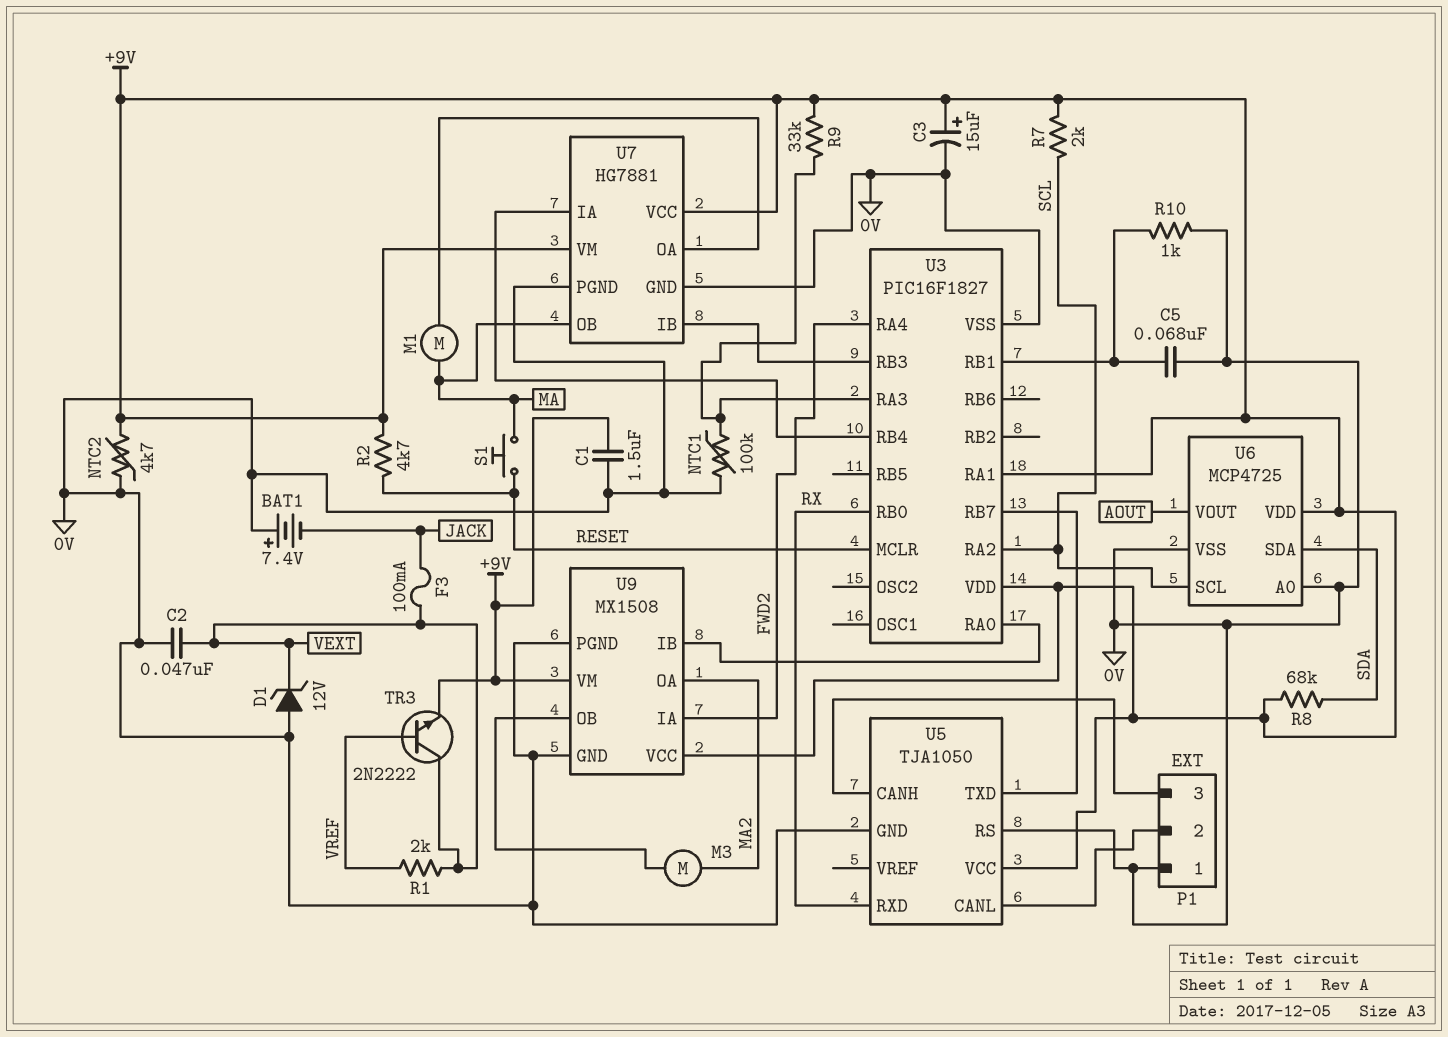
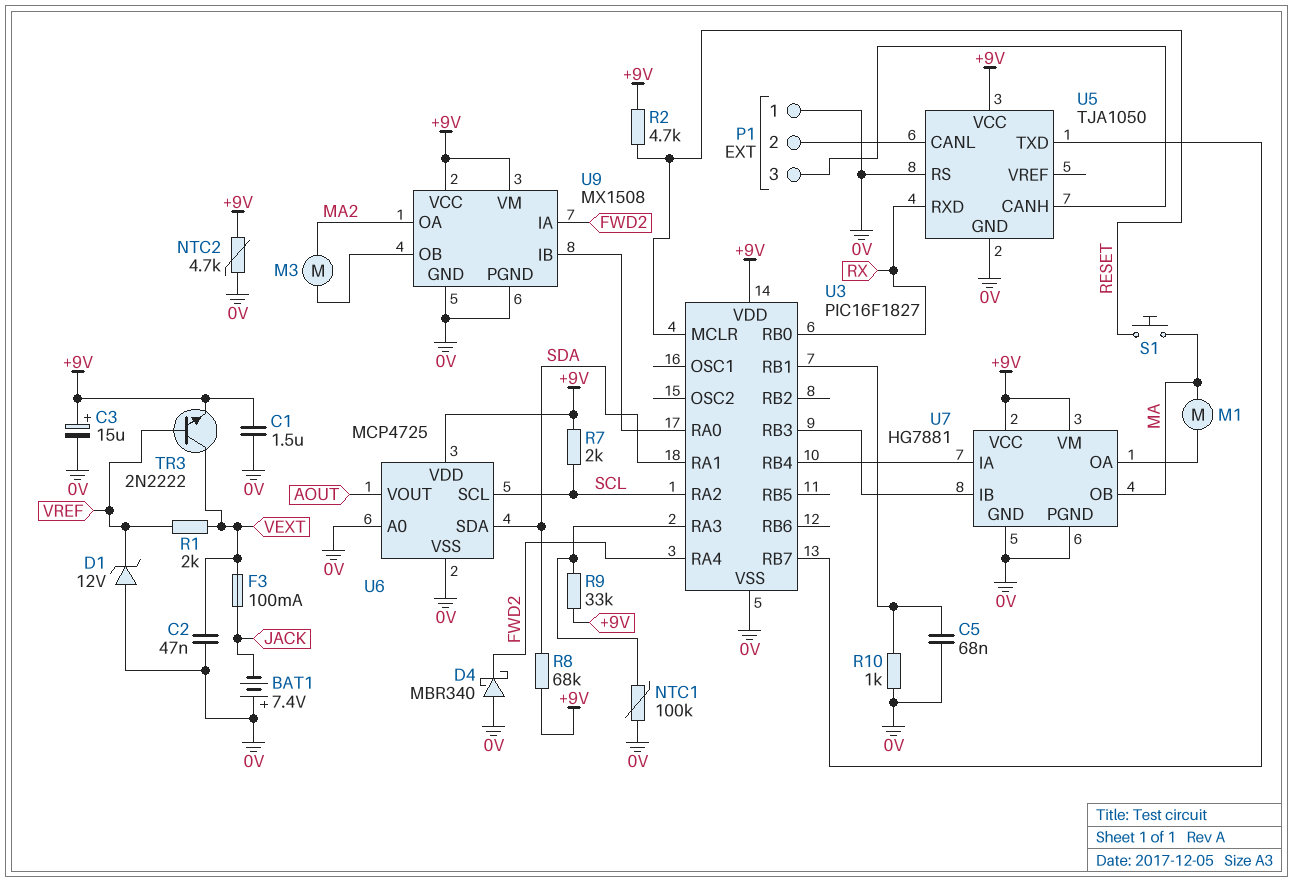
D1: zener 12V (A 0V, K VEXT) -> zener 12V (A 0V, K VREF)
D4: none -> schottky MBR340 (A 0V, K FWD2)
U3 pin RA1: +9V -> SDA

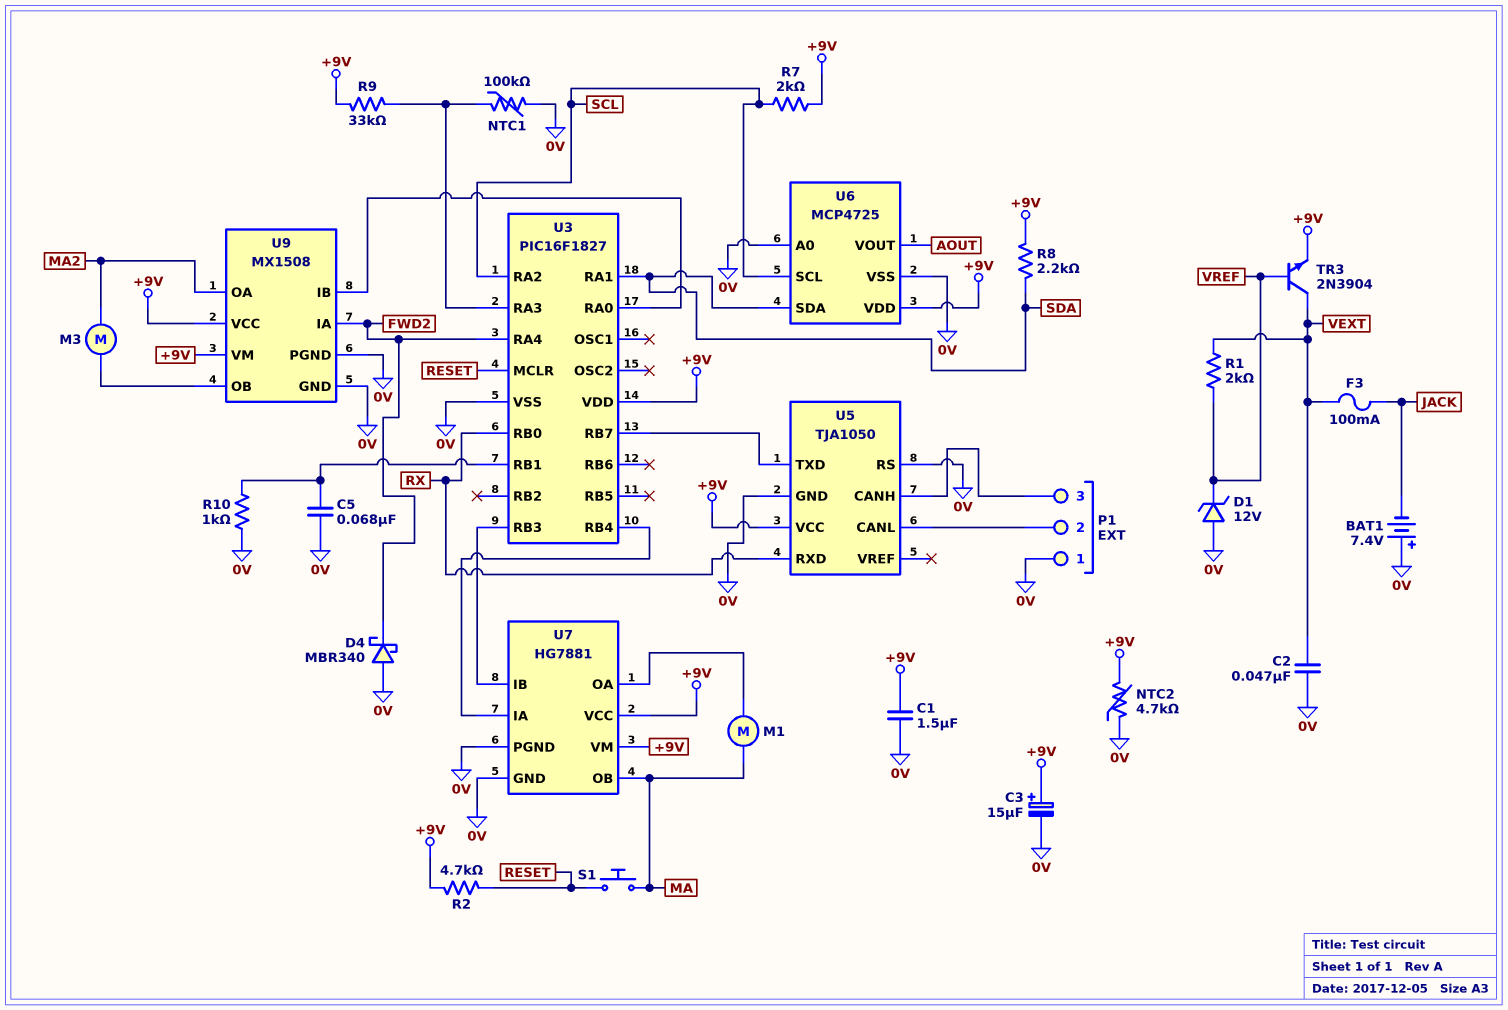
R8: 68k (+9V, SDA) -> 2.2k (+9V, SDA)
TR3: NPN 2N2222 (B VREF, C VEXT, E +9V) -> NPN 2N3904 (B VREF, C VEXT, E +9V)

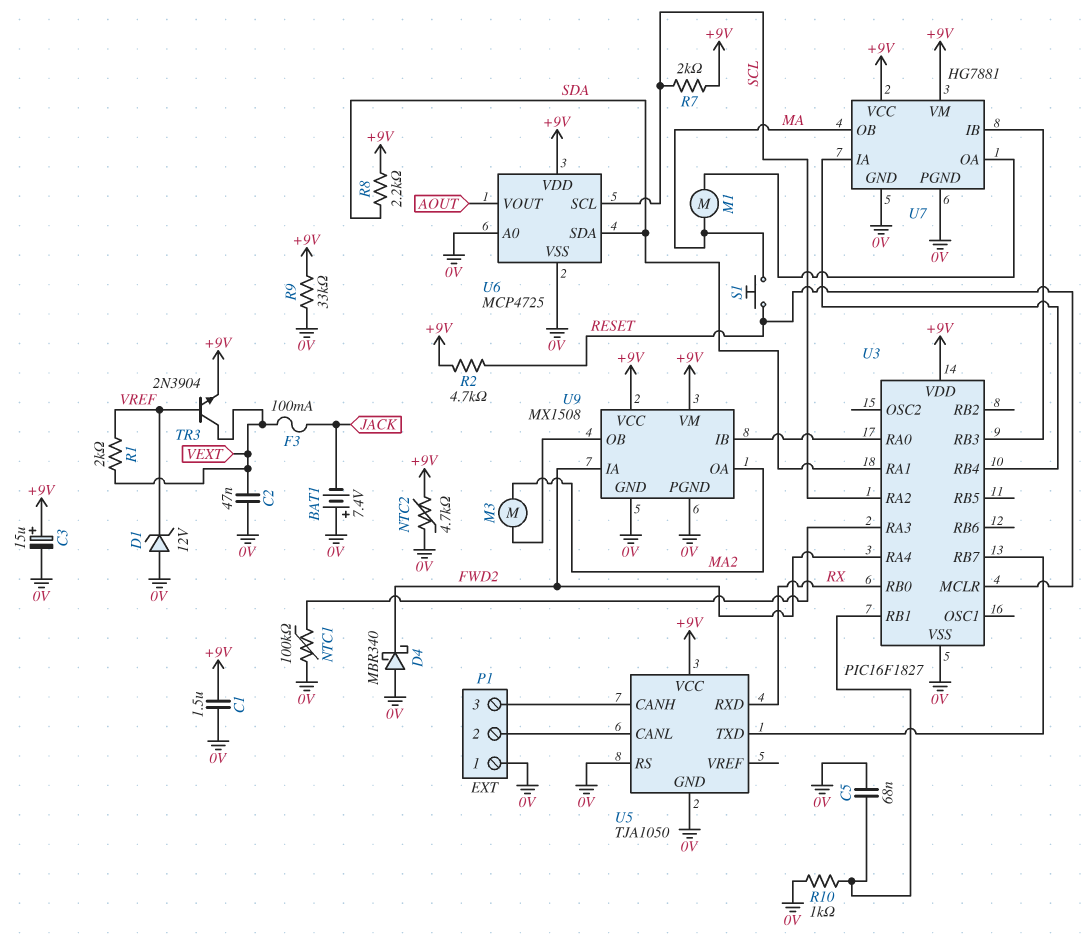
R9: 33k (+9V, U3/RA3) -> 33k (+9V, 0V)

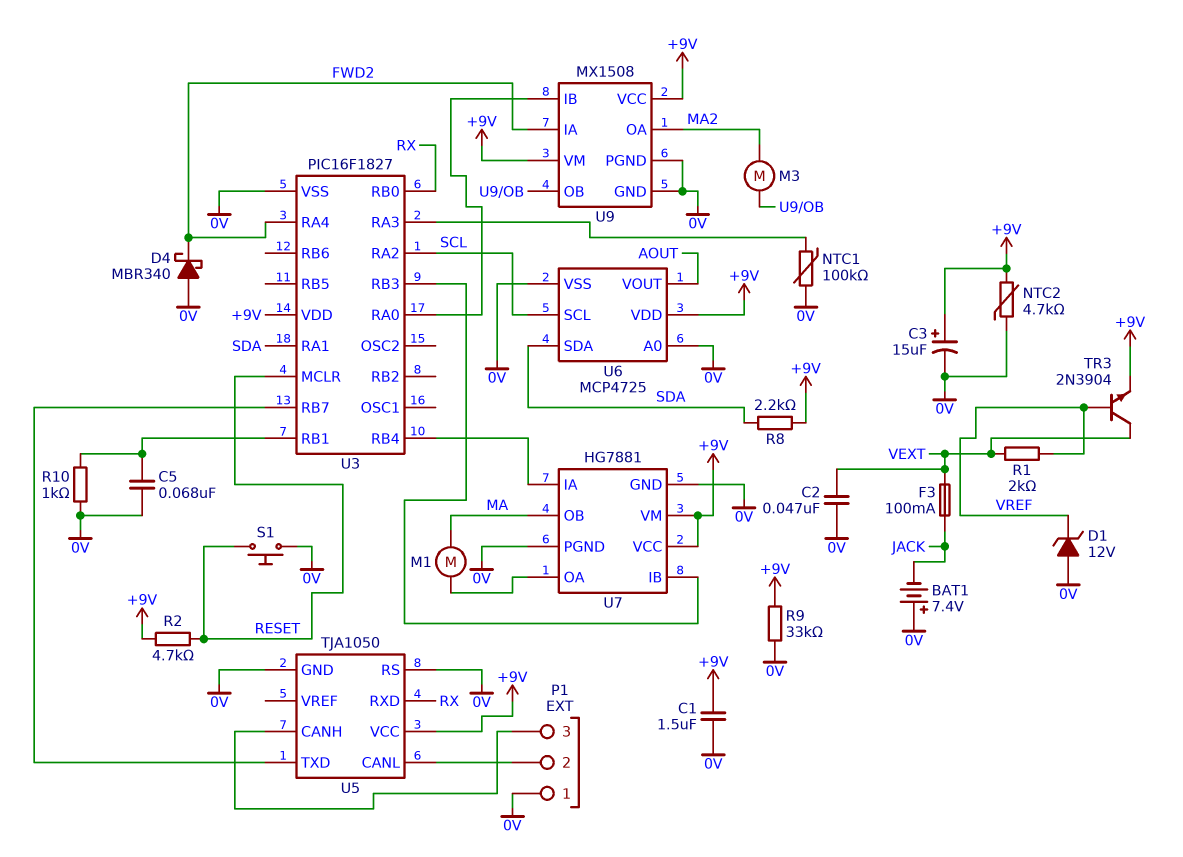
R7: 2k (+9V, SCL) -> none
S1: button (MA, RESET) -> button (0V, RESET)

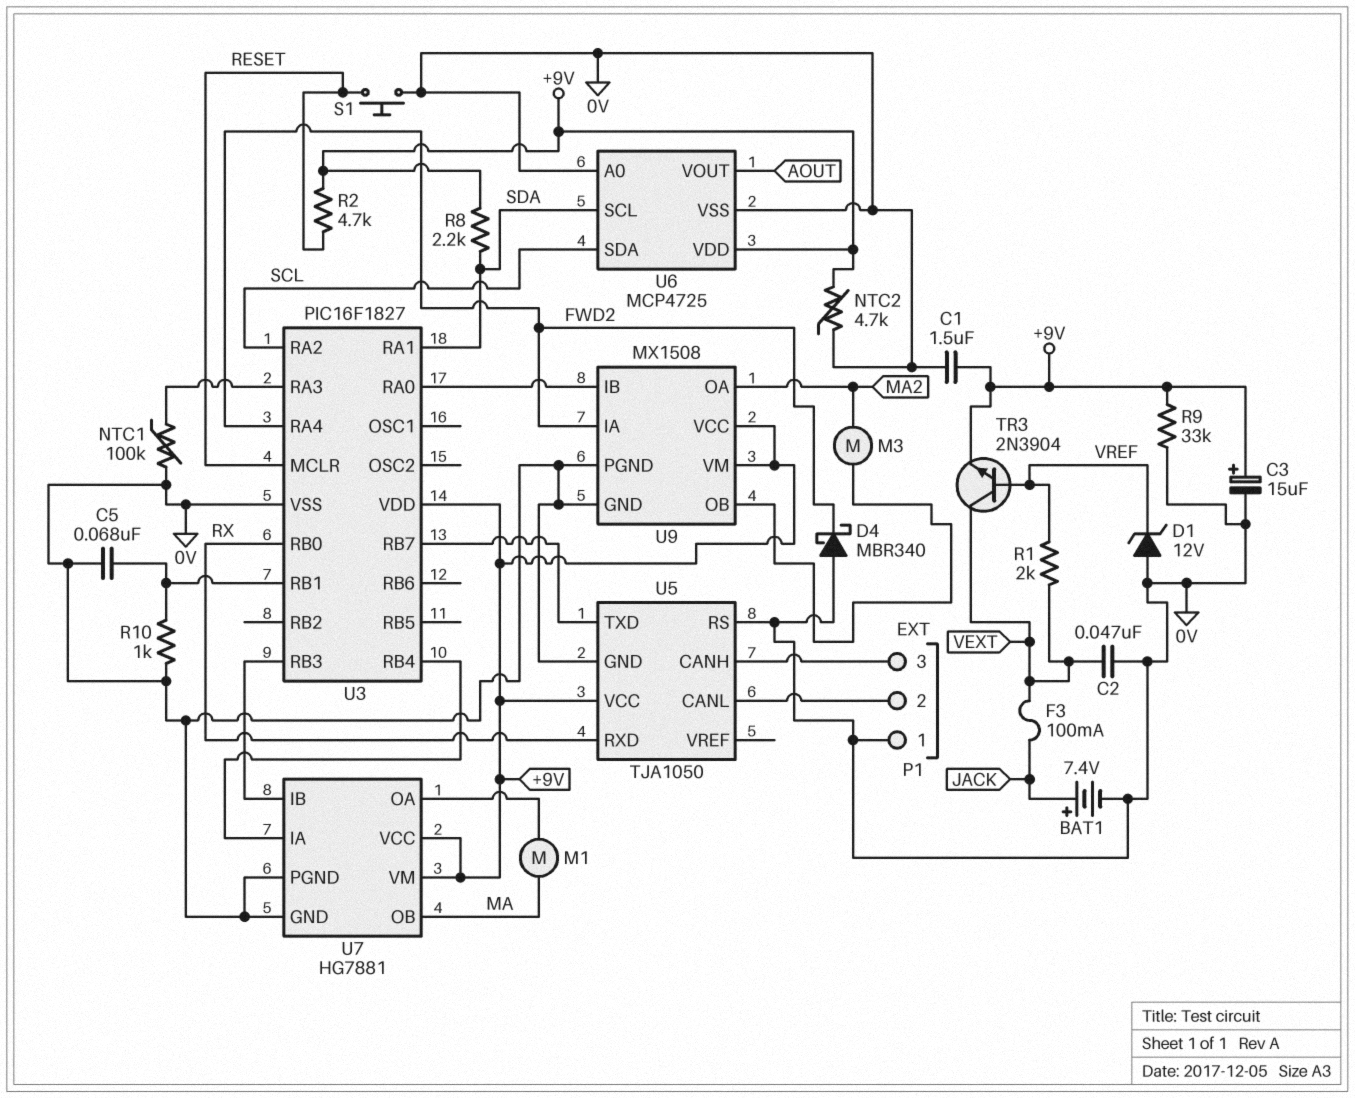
BAT1: 7.4V (plus 0V, minus JACK) -> 7.4V (plus JACK, minus 0V)
U6 pin SCL: SCL -> SDA
U6 pin SDA: SDA -> SCL

